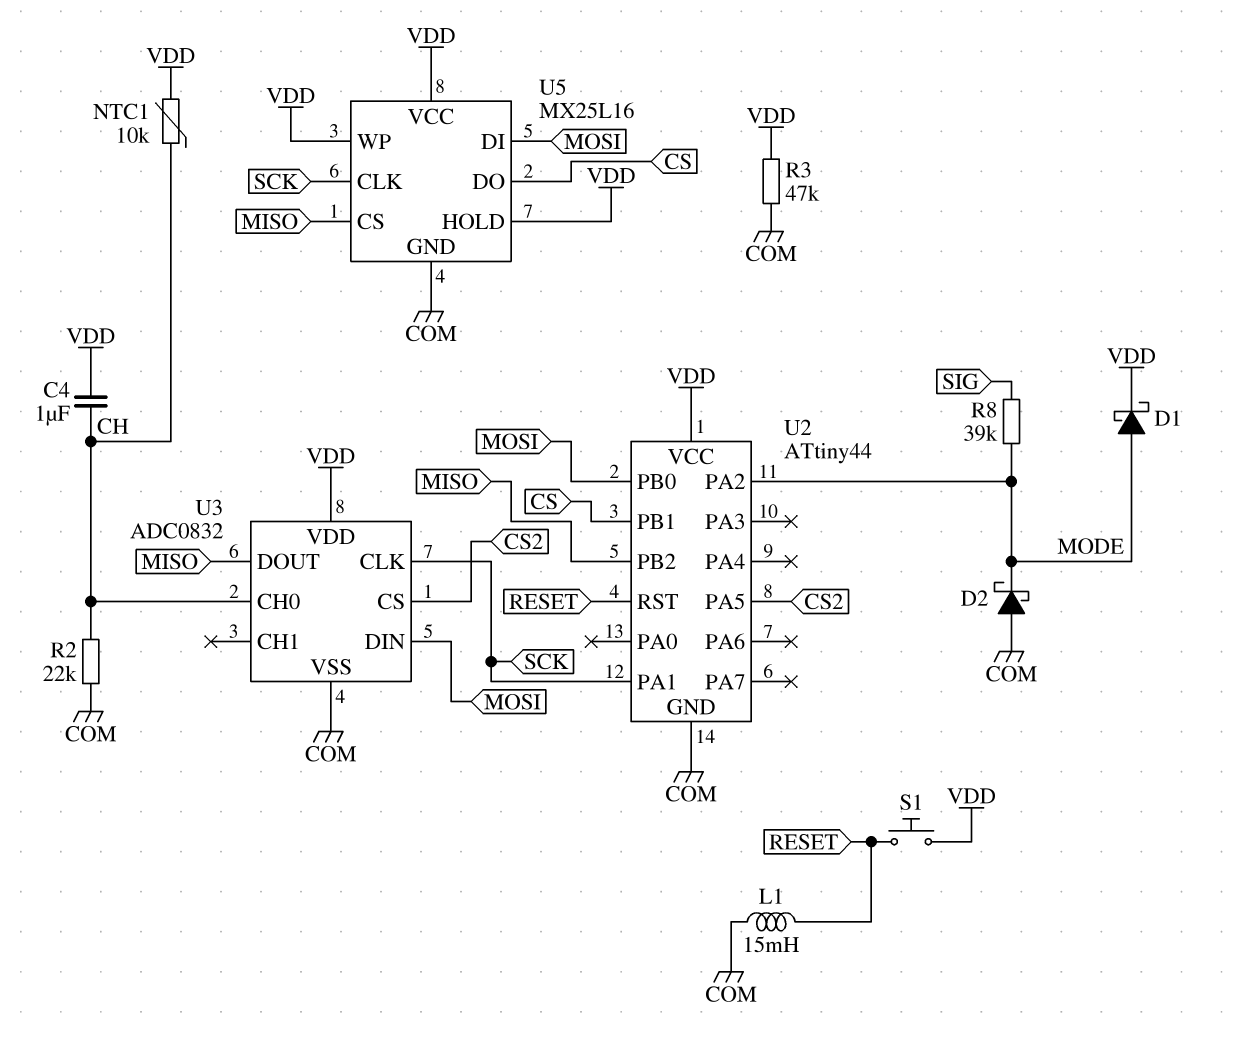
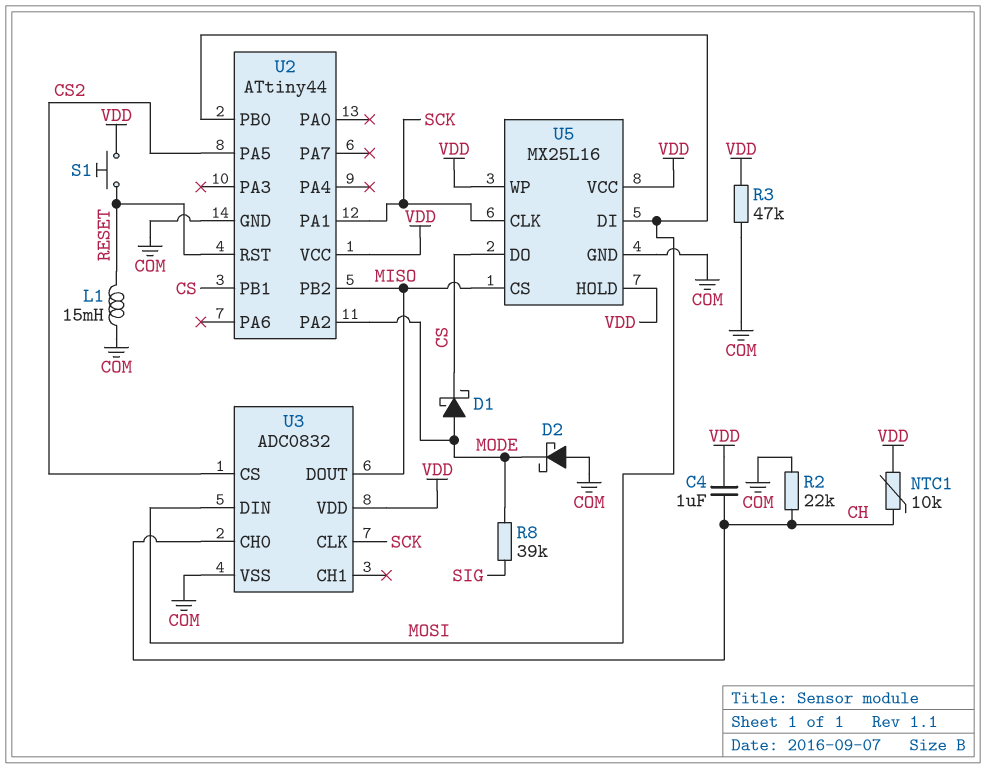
D1: schottky (A MODE, K VDD) -> schottky (A MODE, K CS)

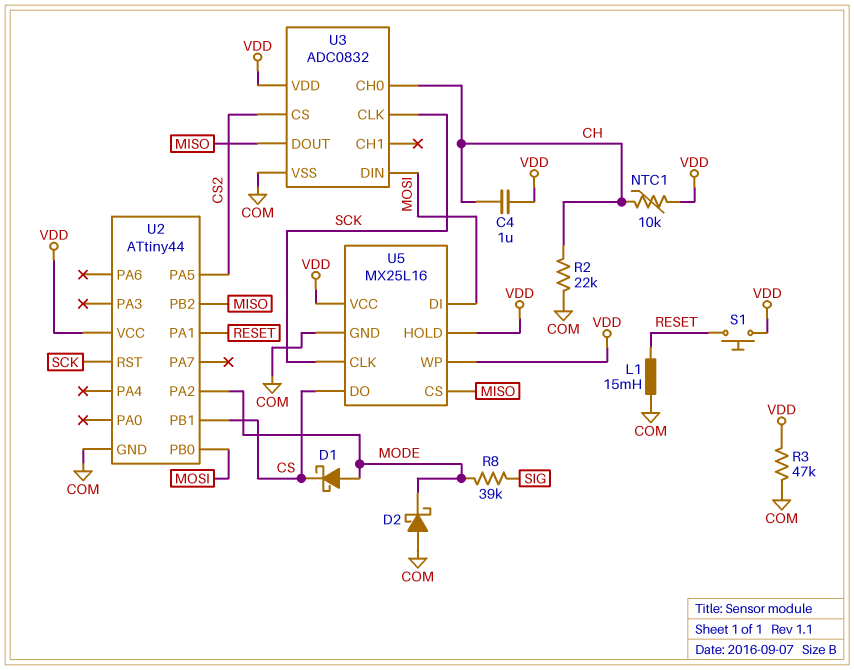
U2 pin PA1: SCK -> RESET
U2 pin RST: RESET -> SCK

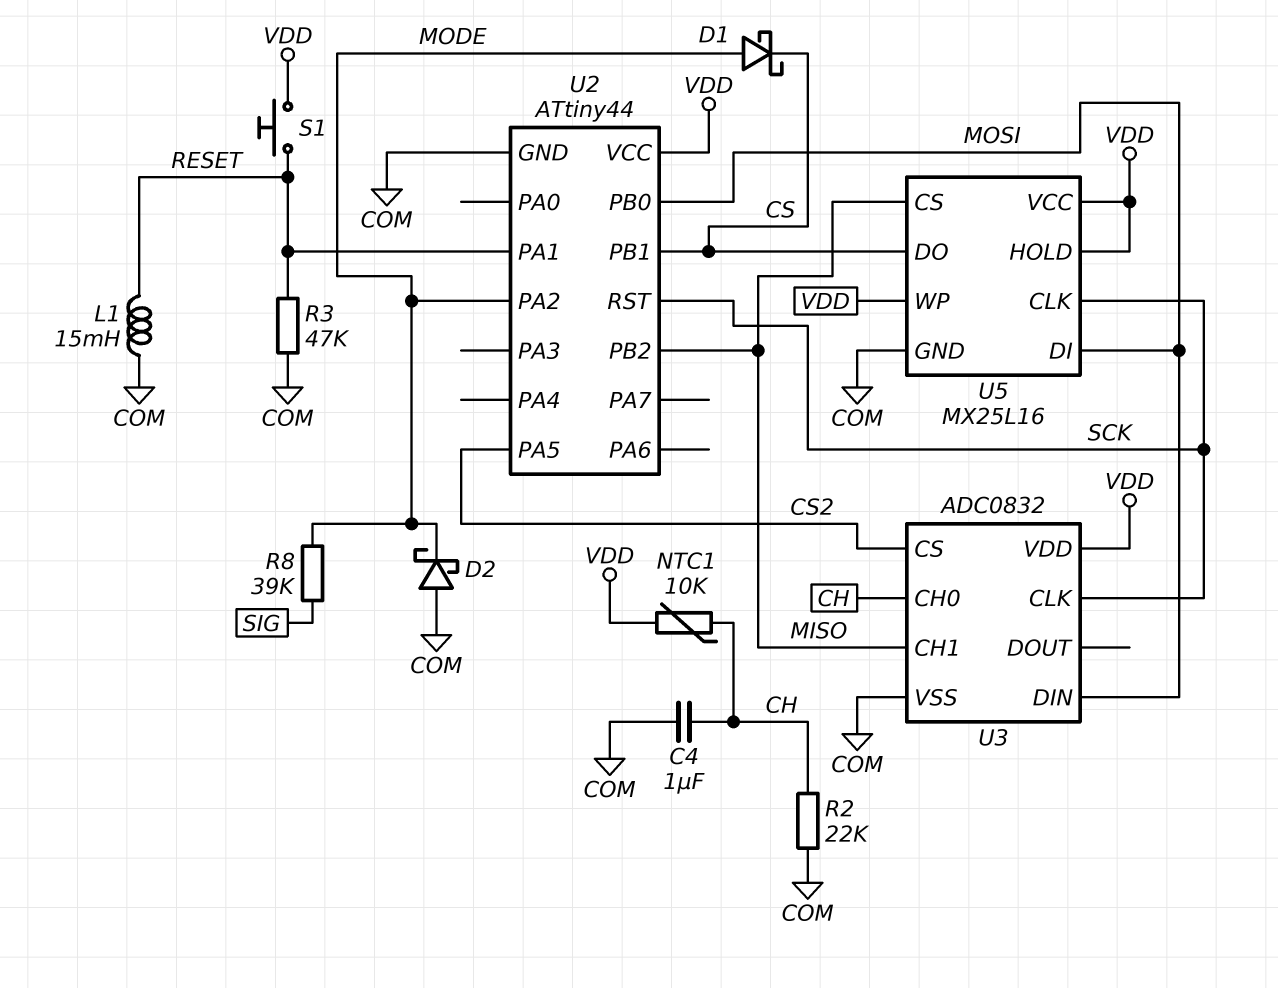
C4: 1uF (CH, VDD) -> 1uF (CH, COM)
R3: 47k (COM, VDD) -> 47k (COM, RESET)
U3 pin CH1: none -> MISO
U3 pin DOUT: MISO -> none

